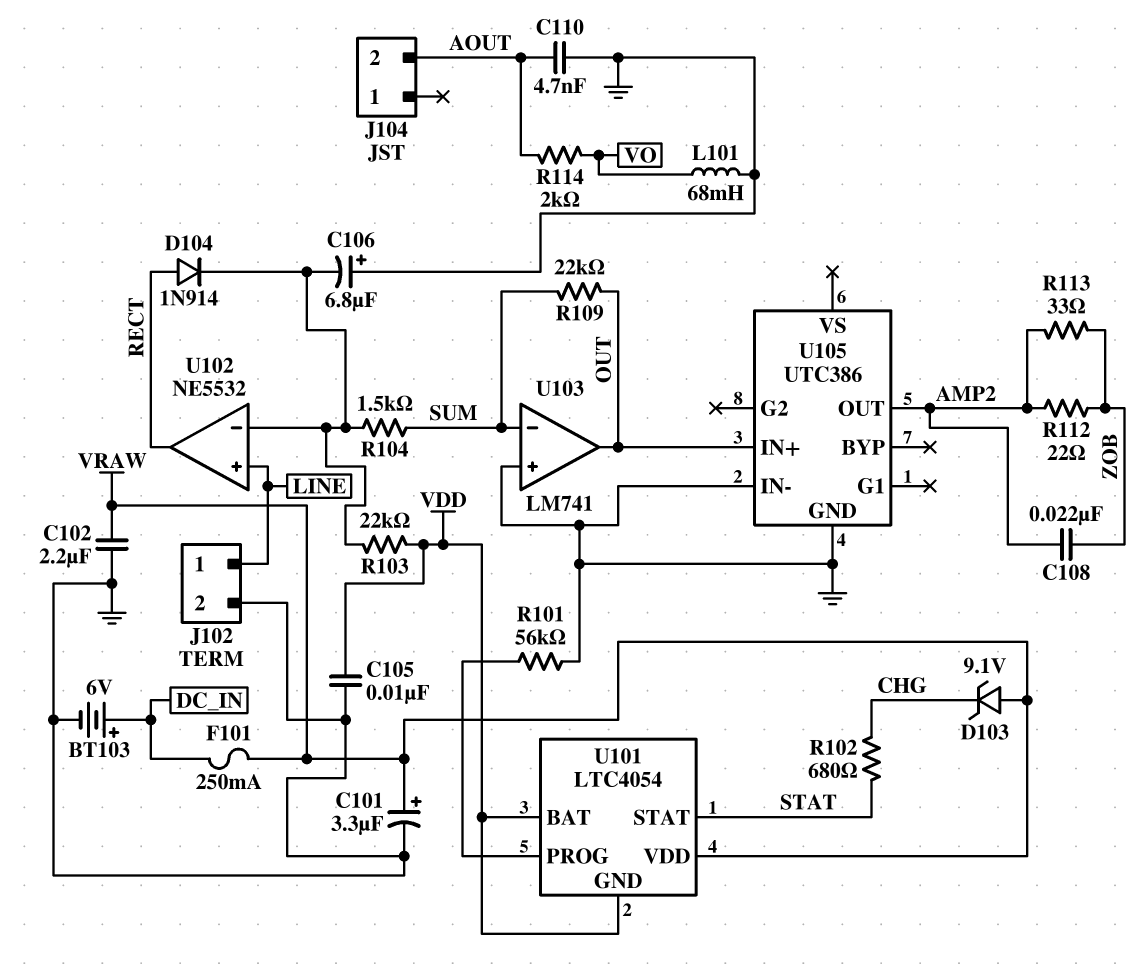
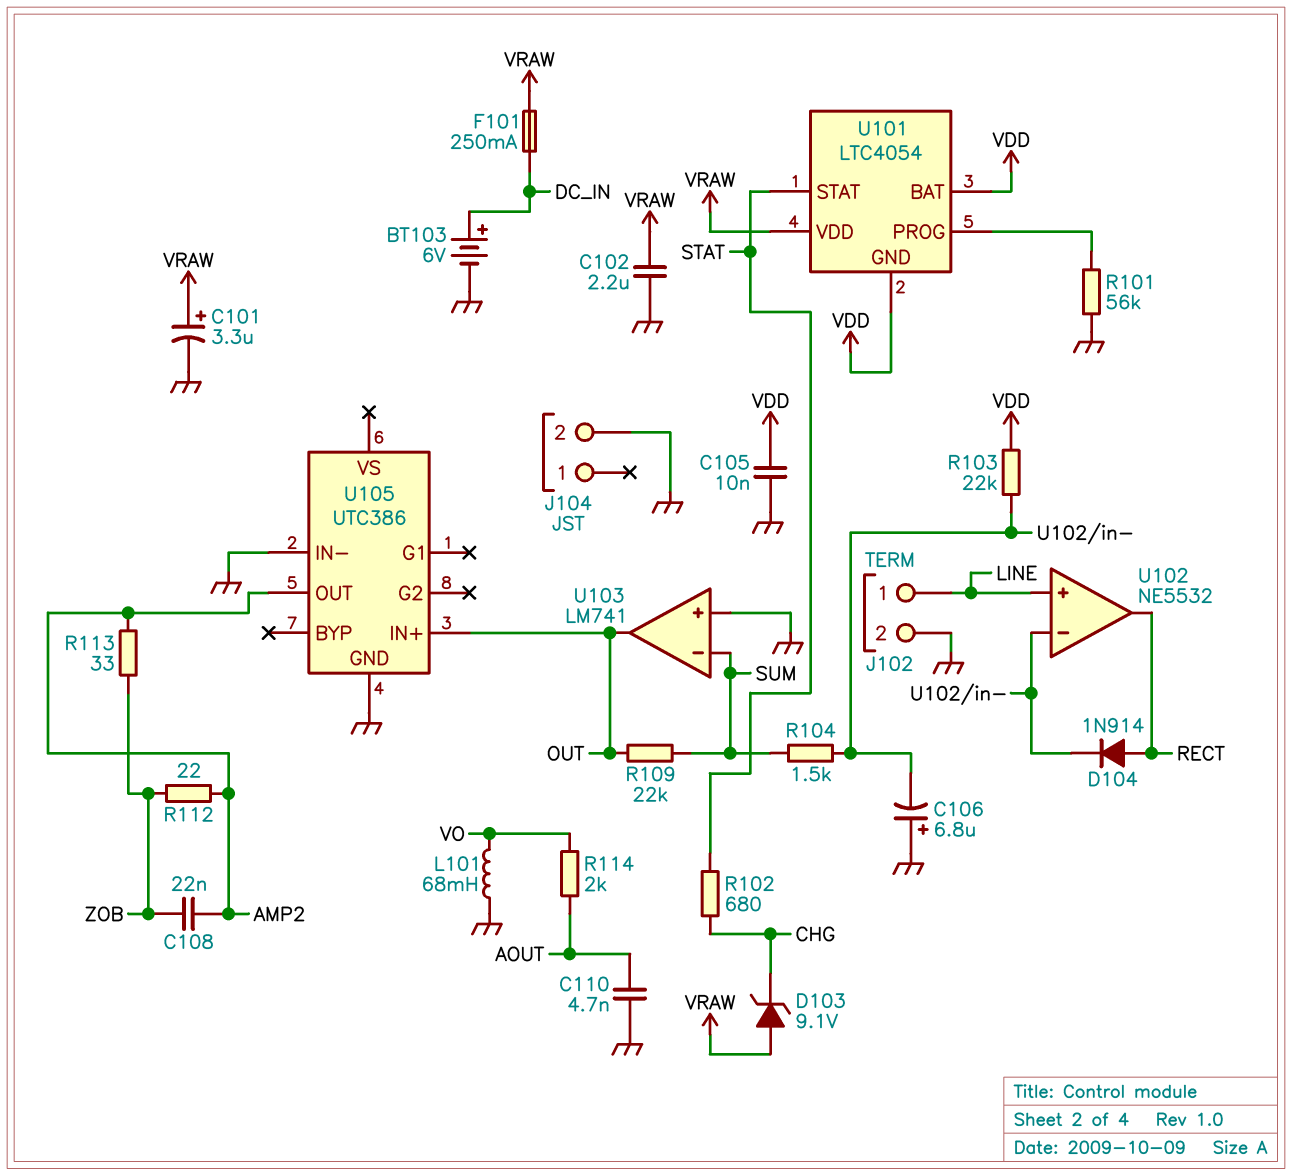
J104 pin 2: AOUT -> GND

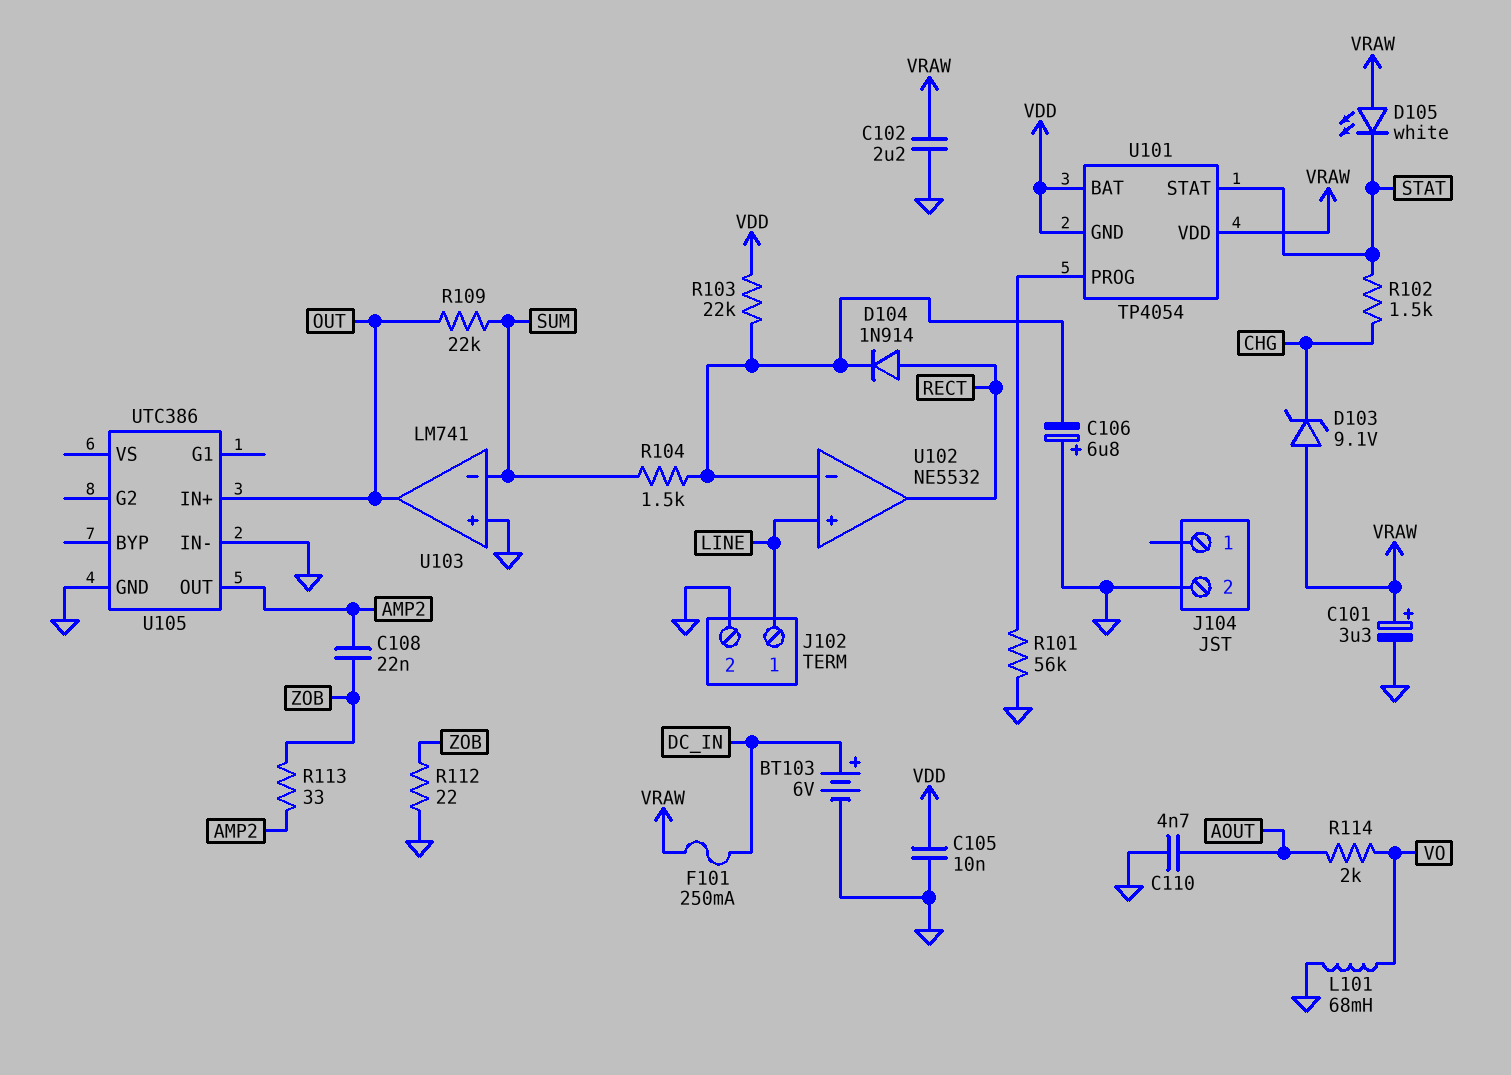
D105: none -> LED white (A VRAW, K STAT)
R102: 680 (CHG, STAT) -> 1.5k (CHG, STAT)
R112: 22 (AMP2, ZOB) -> 22 (GND, ZOB)
U101: LTC4054 -> TP4054

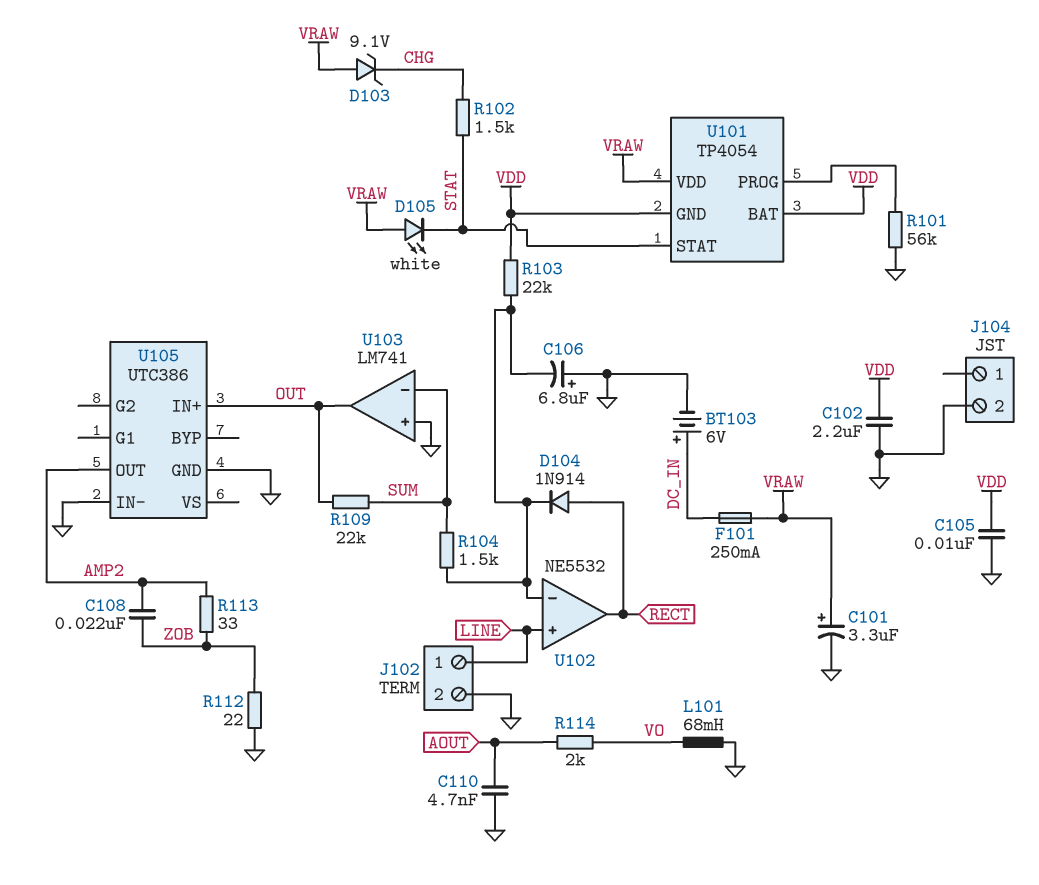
C102: 2.2uF (GND, VRAW) -> 2.2uF (GND, VDD)

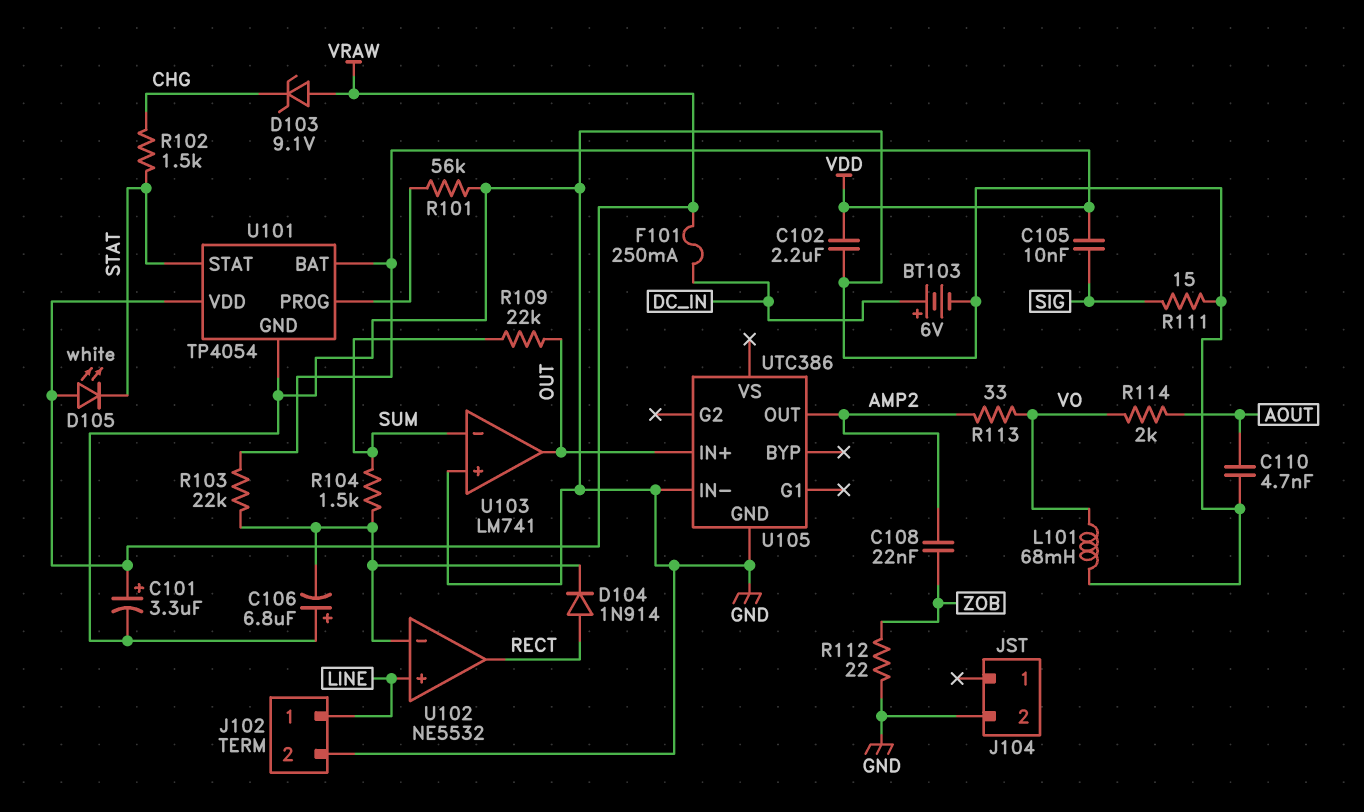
C105: 10nF (GND, VDD) -> 10nF (SIG, VDD)
R111: none -> 15 (GND, SIG)
R113: 33 (AMP2, ZOB) -> 33 (AMP2, VO)
U101 pin GND: VDD -> GND

